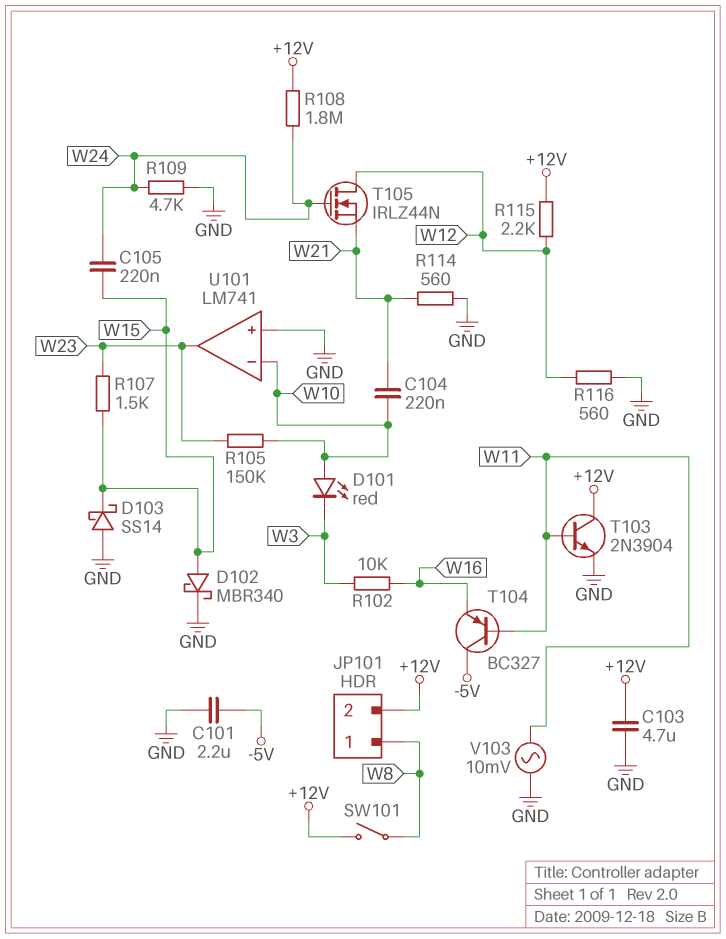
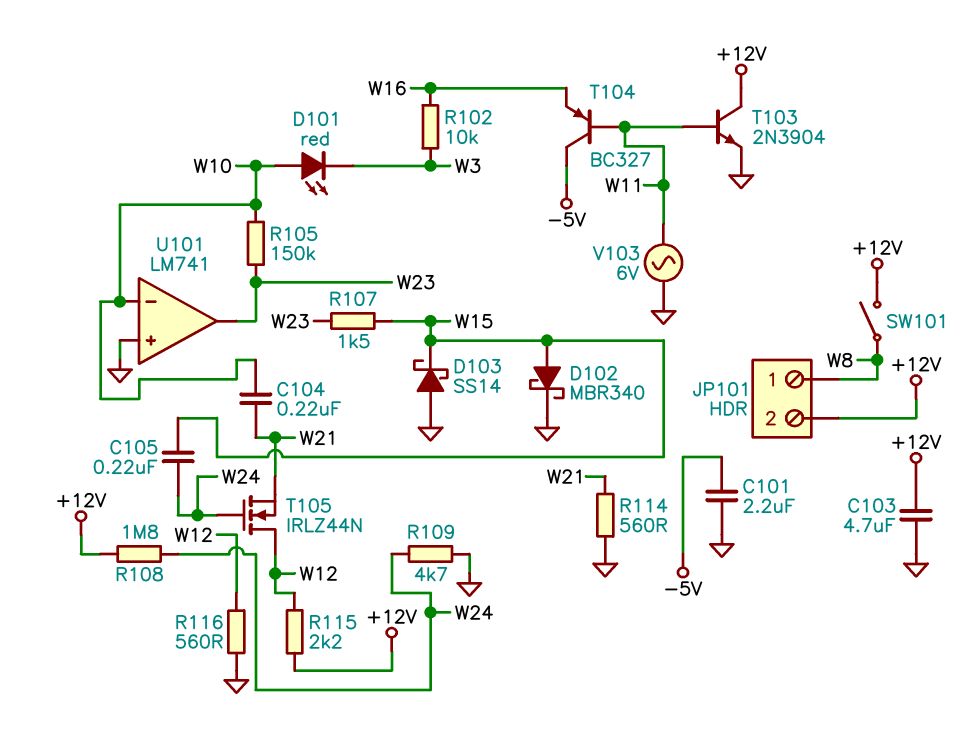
V103: AC 10mV (GND, W11) -> AC 6V (GND, W11)

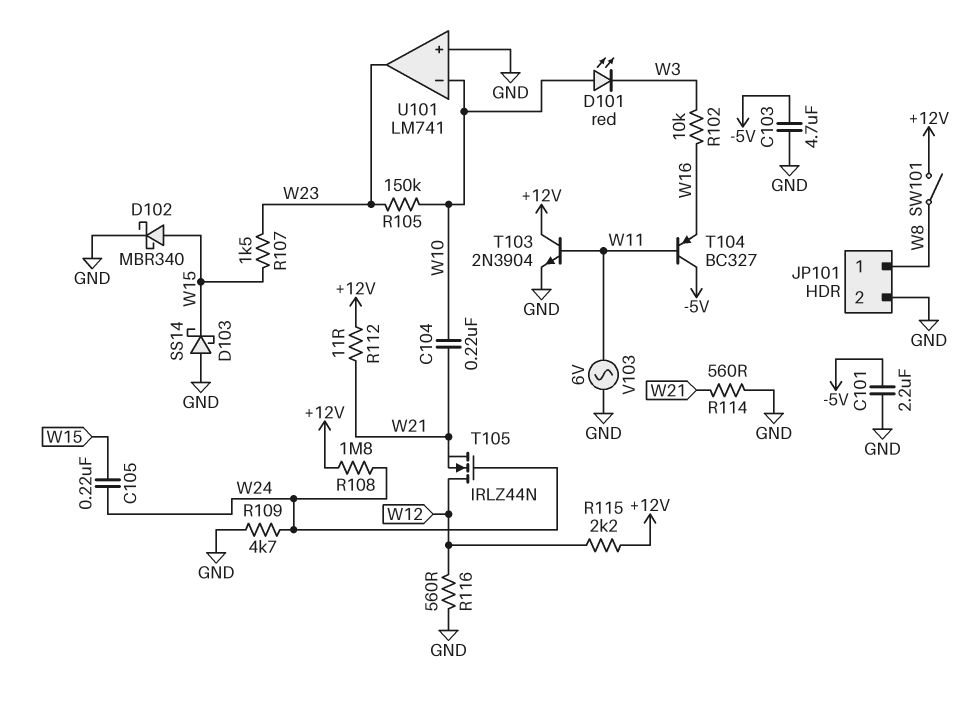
C103: 4.7uF (+12V, GND) -> 4.7uF (-5V, GND)
JP101 pin 2: +12V -> GND
R112: none -> 11 (+12V, W21)

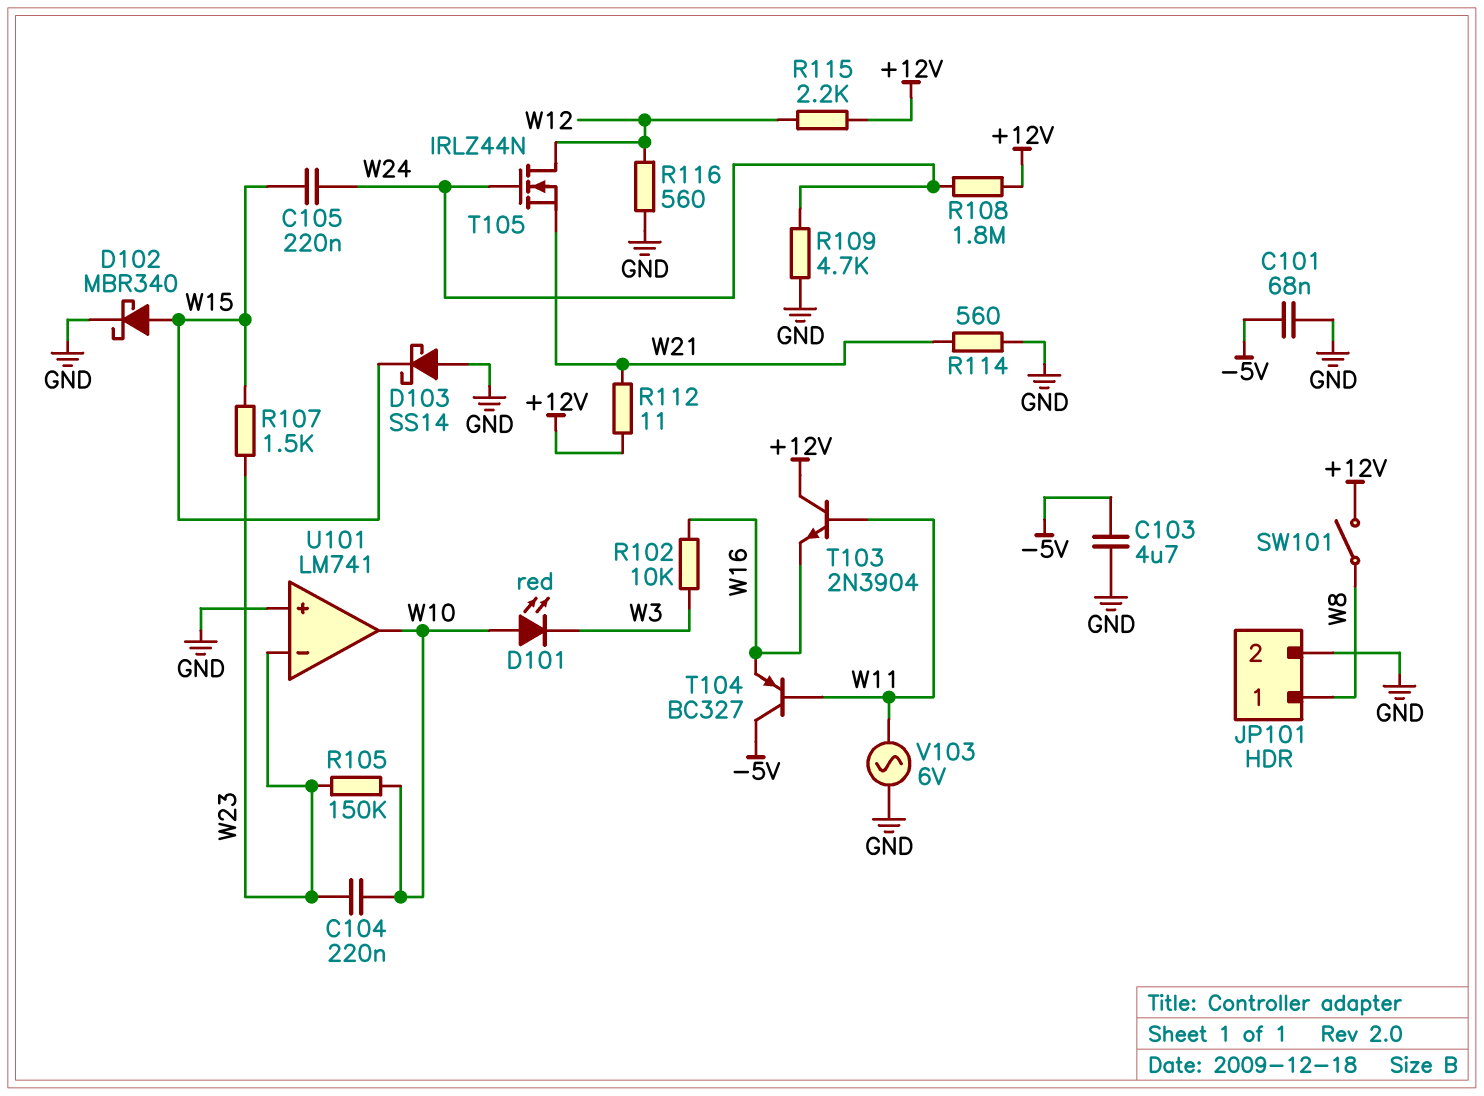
C101: 2.2uF (-5V, GND) -> 68nF (-5V, GND)
C104: 220nF (W10, W21) -> 220nF (W10, W23)
T103: NPN 2N3904 (B W11, C +12V, E GND) -> NPN 2N3904 (B W11, C +12V, E W16)
U101 pin in-: W10 -> W23
U101 pin out: W23 -> W10

